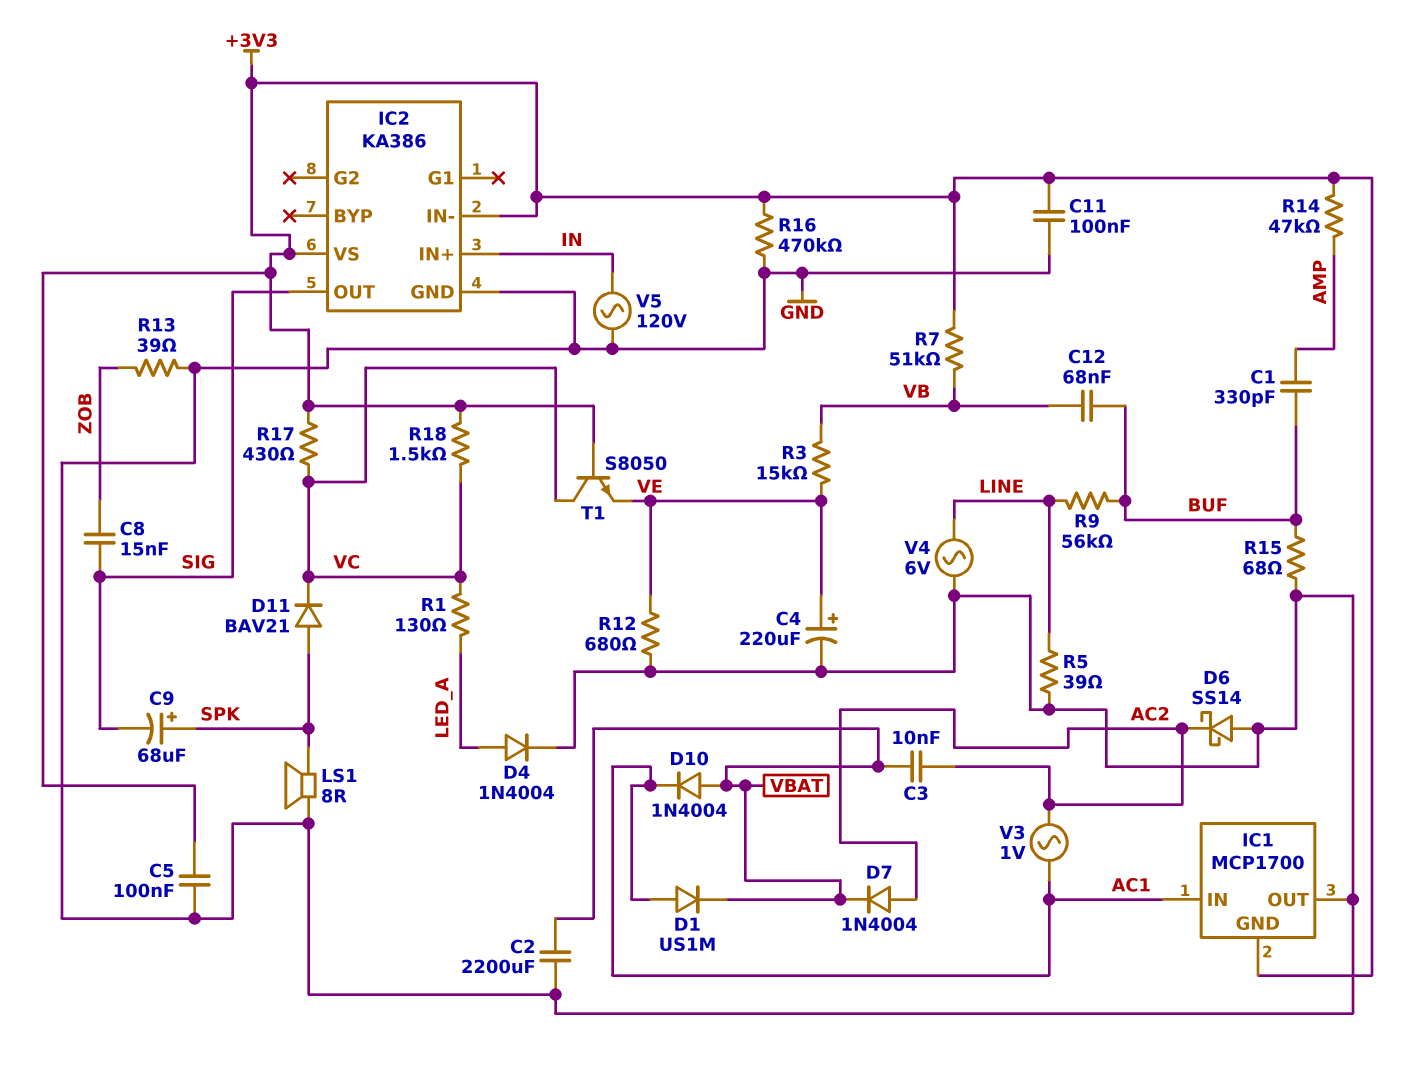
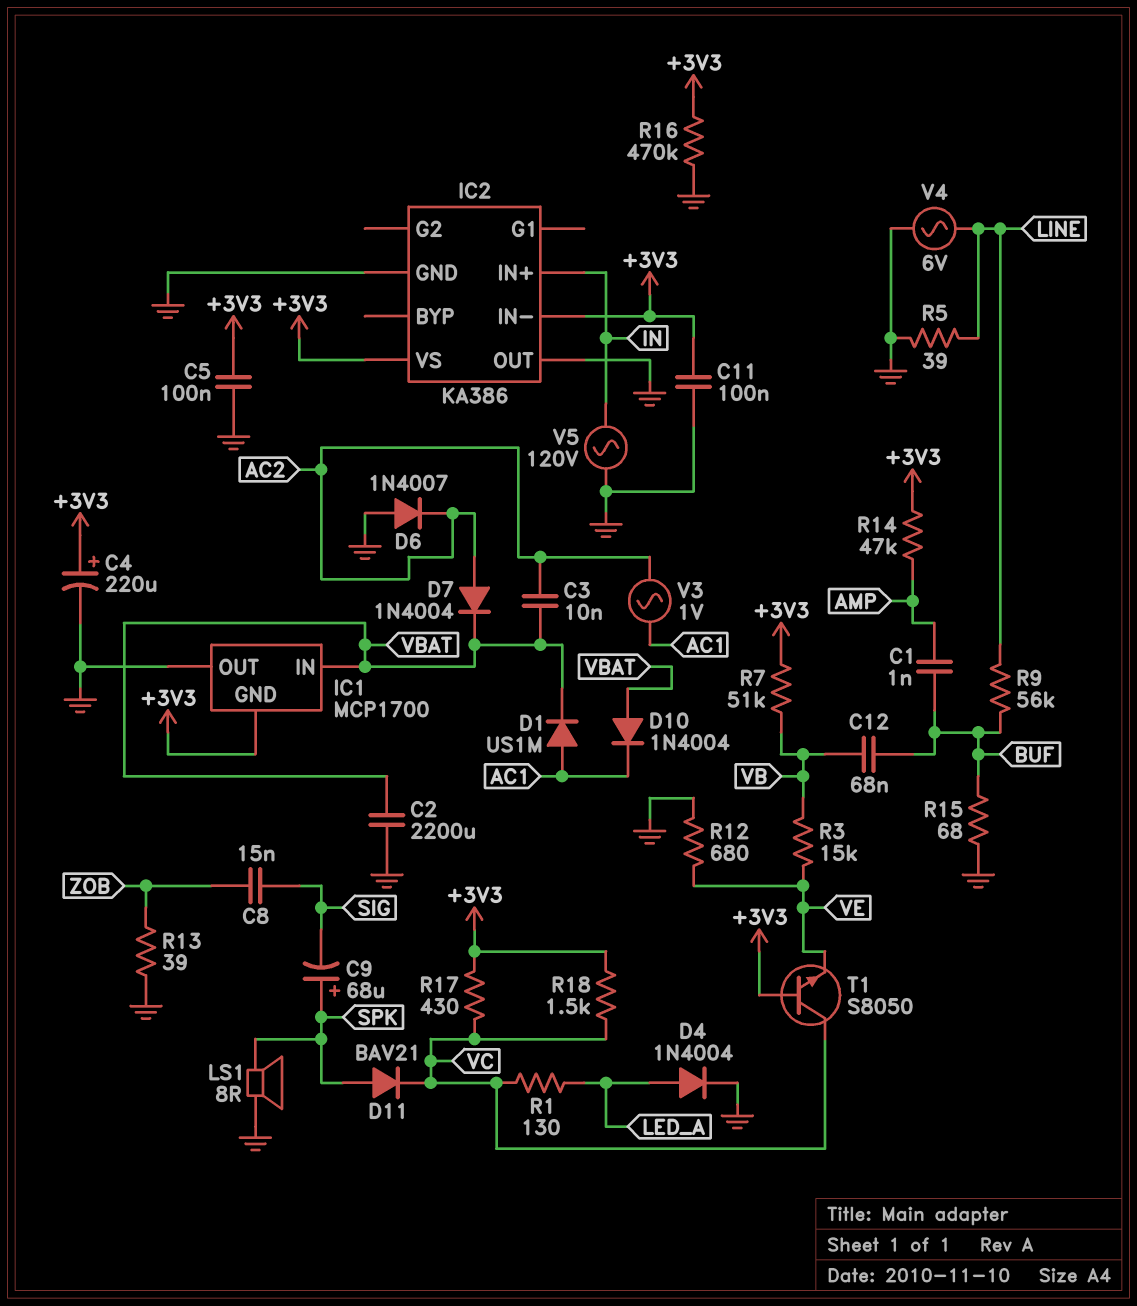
C1: 330pF (AMP, BUF) -> 1nF (AMP, BUF)
C4: 220uF (plus VE, minus GND) -> 220uF (plus +3V3, minus GND)
D6: schottky SS14 (A GND, K AC2) -> diode 1N4007 (A GND, K AC2)
IC1 pin IN: AC1 -> VBAT
IC2 pin OUT: SIG -> GND

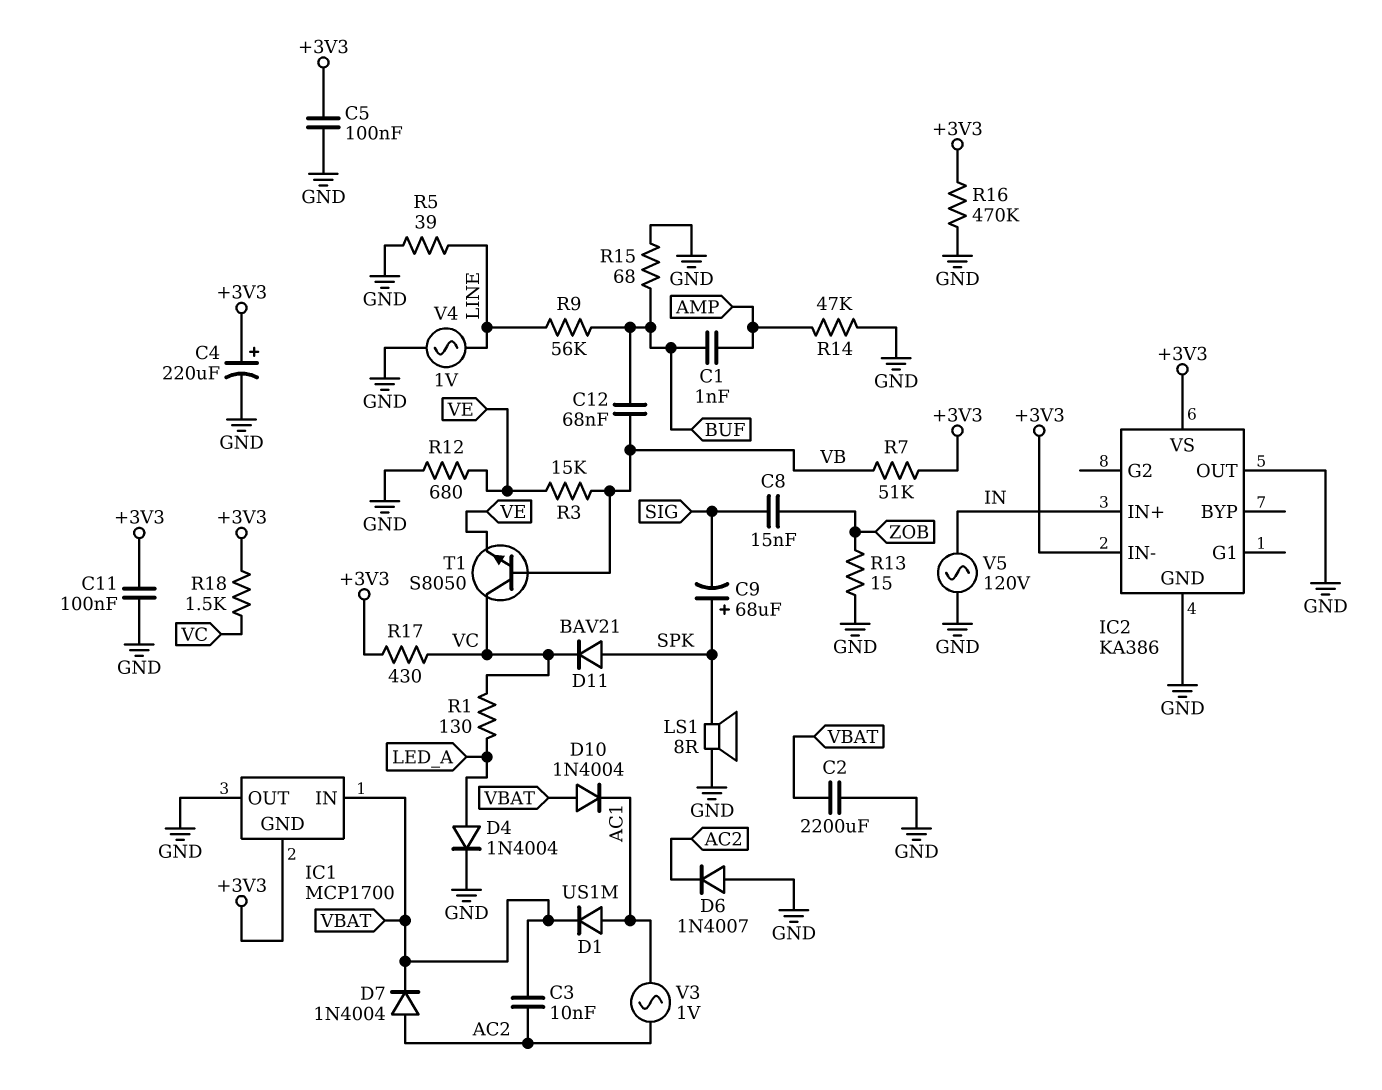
R13: 39 (GND, ZOB) -> 15 (GND, ZOB)
R14: 47k (+3V3, AMP) -> 47k (AMP, GND)
T1: NPN S8050 (B +3V3, C VC, E VE) -> NPN S8050 (B VB, C VC, E VE)
V4: AC 6V (GND, LINE) -> AC 1V (GND, LINE)

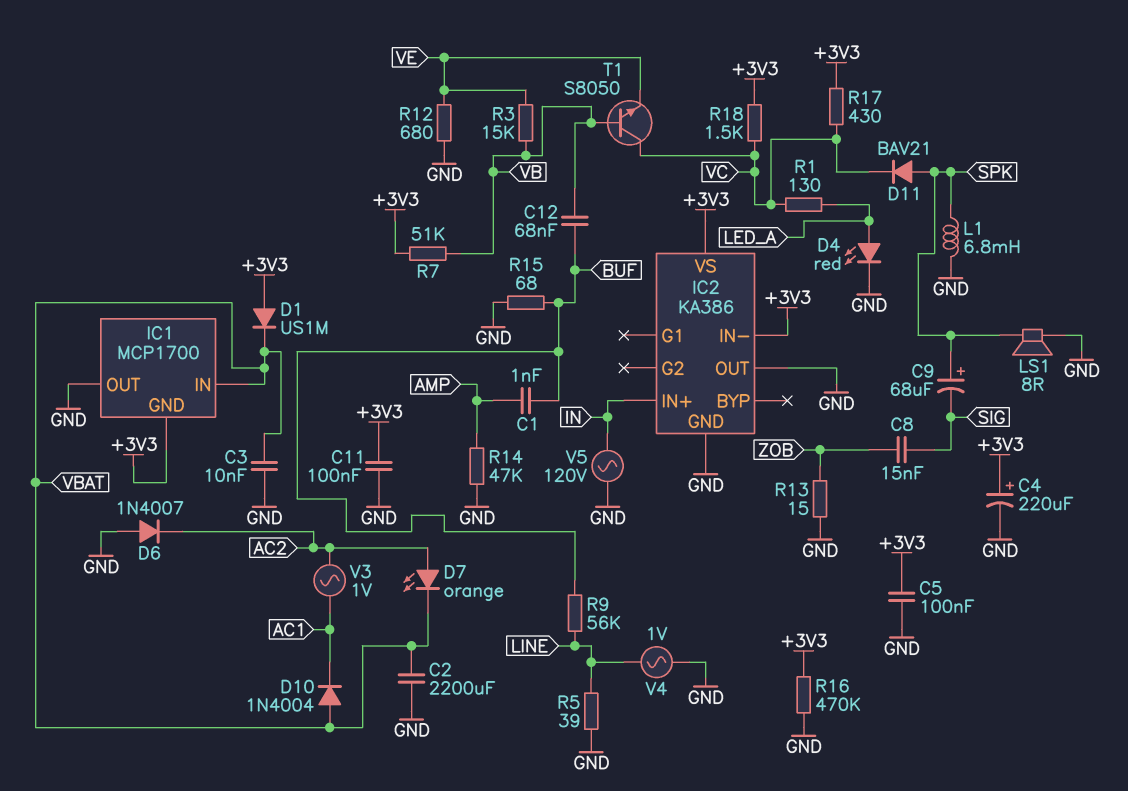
C3: 10nF (AC2, VBAT) -> 10nF (GND, VBAT)
D1: diode US1M (A AC1, K VBAT) -> diode US1M (A +3V3, K VBAT)
D4: diode 1N4004 (A LED_A, K GND) -> LED red (A LED_A, K GND)
D7: diode 1N4004 (A AC2, K VBAT) -> LED orange (A AC2, K VBAT)
L1: none -> 6.8mH (GND, SPK)

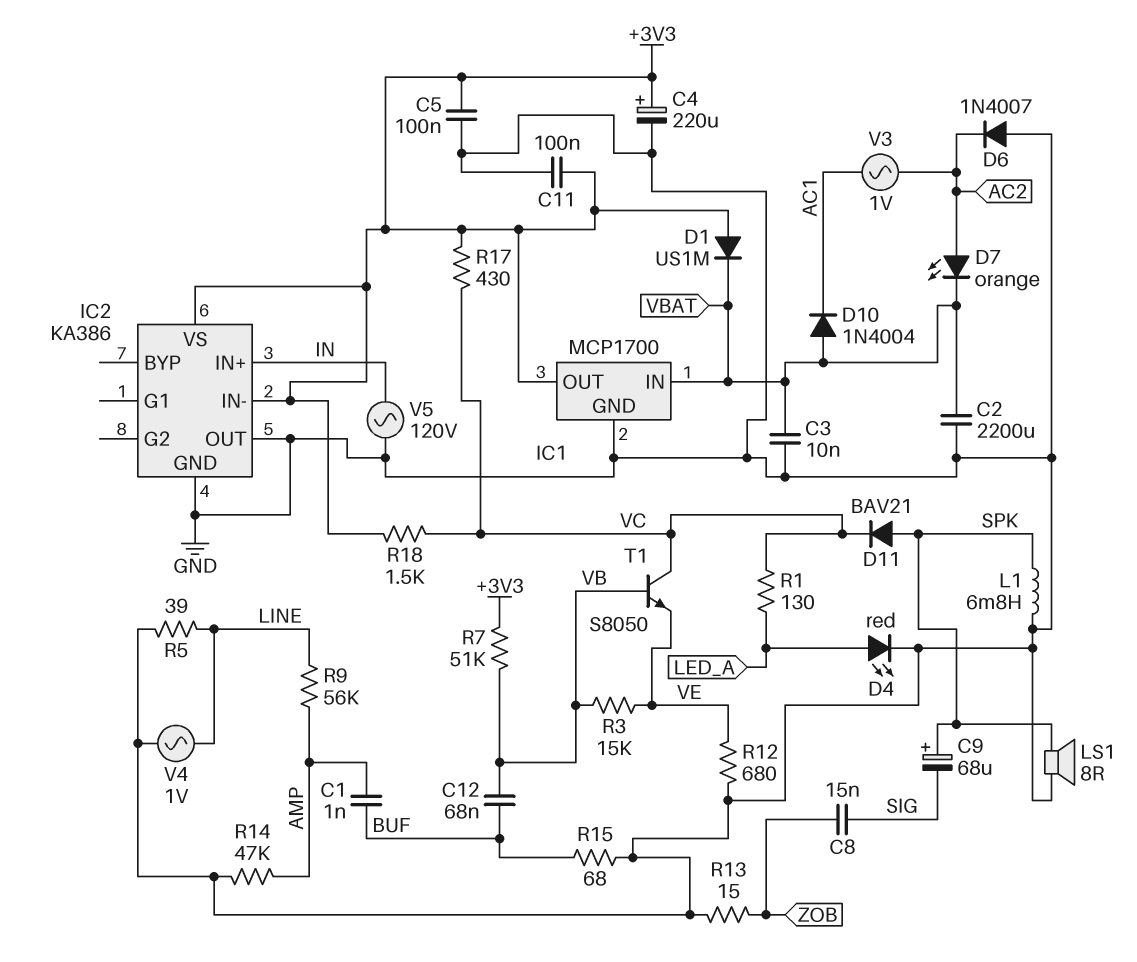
IC1 pin GND: +3V3 -> GND
IC1 pin OUT: GND -> +3V3
R9: 56k (BUF, LINE) -> 56k (AMP, LINE)
R16: 470k (+3V3, GND) -> none

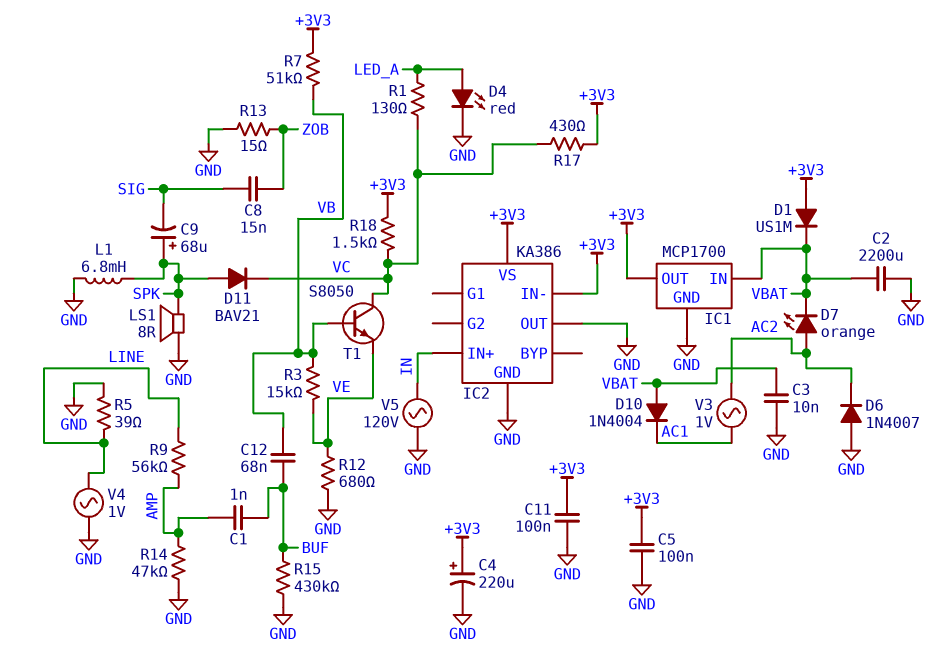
R15: 68 (BUF, GND) -> 430k (BUF, GND)

